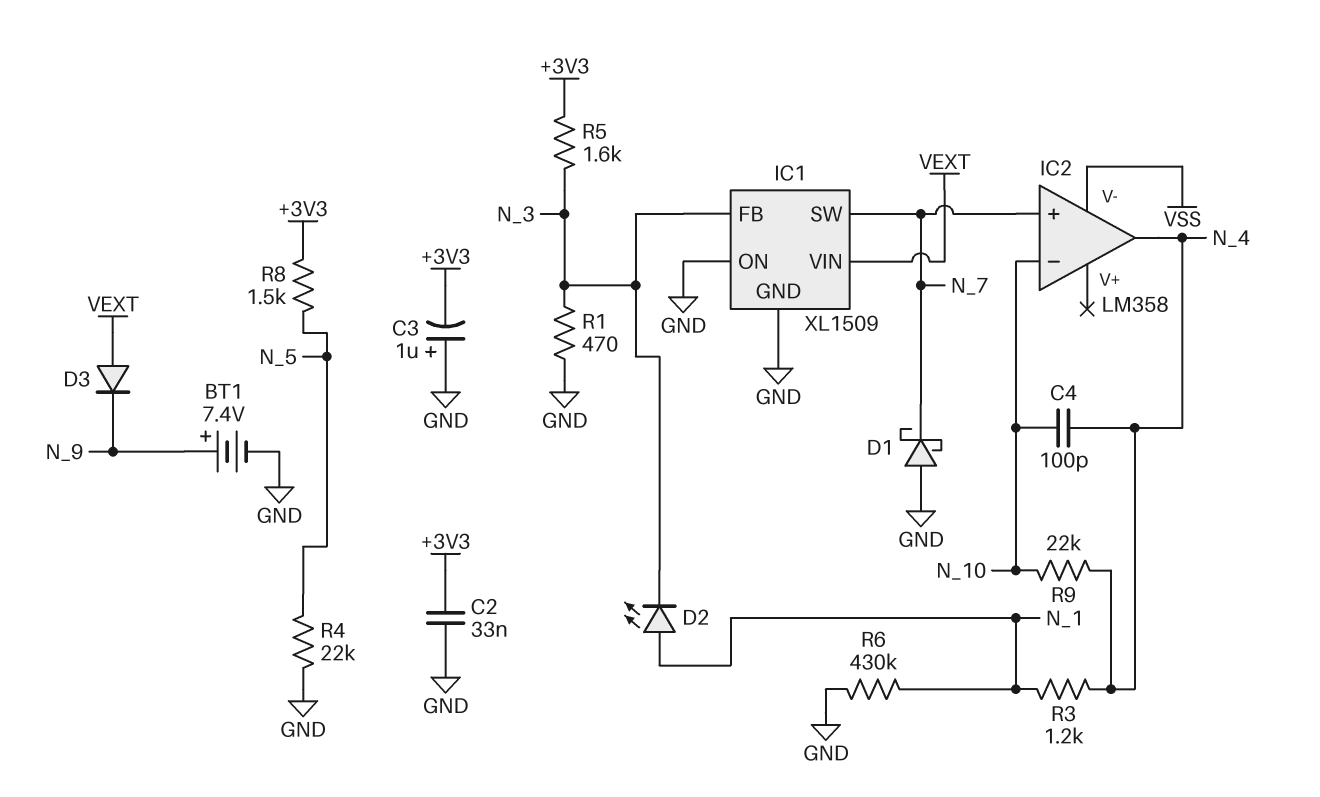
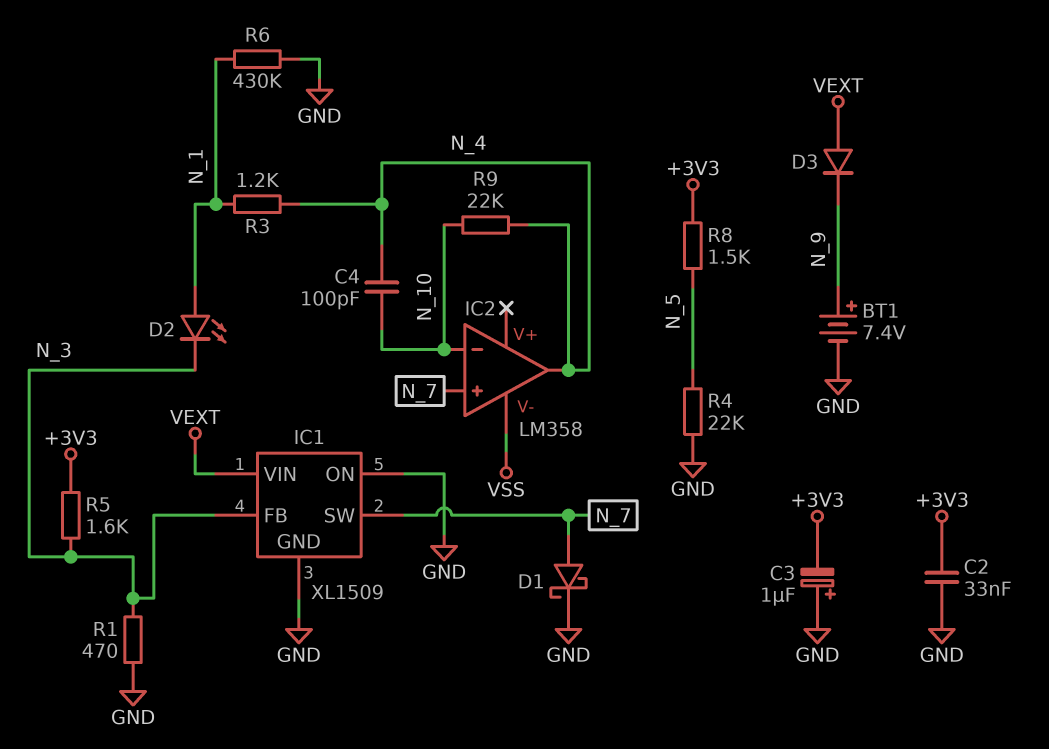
D1: schottky (A GND, K N_7) -> schottky (A N_7, K GND)

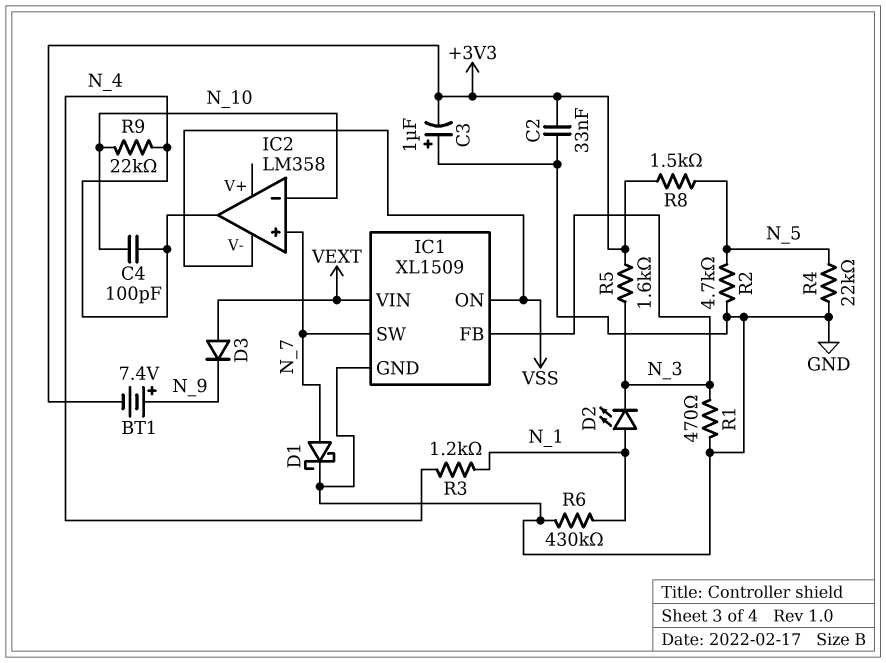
BT1: 7.4V (plus N_9, minus GND) -> 7.4V (plus N_9, minus +3V3)
IC1 pin ON: GND -> VSS
R2: none -> 4.7k (GND, N_5)

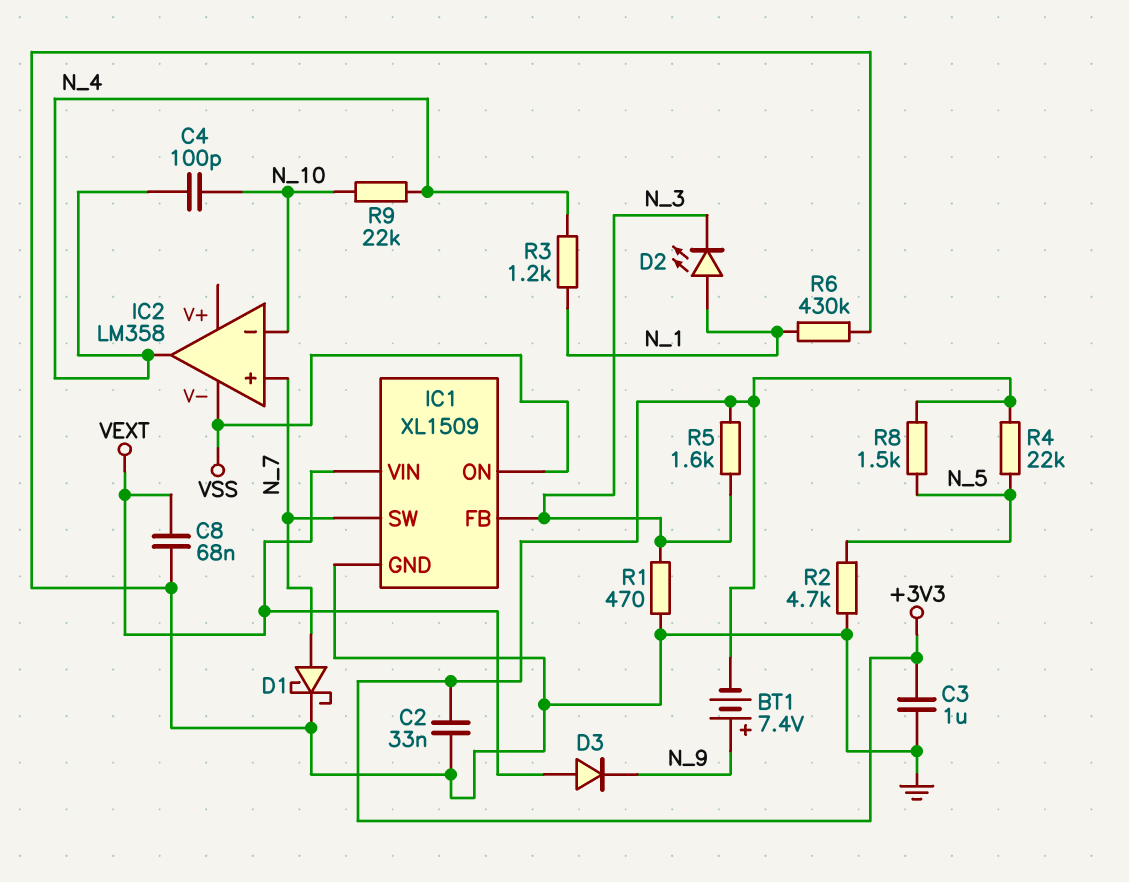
C3: 1uF (plus GND, minus +3V3) -> 1uF (+3V3, GND)
C8: none -> 68nF (GND, VEXT)
R4: 22k (GND, N_5) -> 22k (+3V3, N_5)

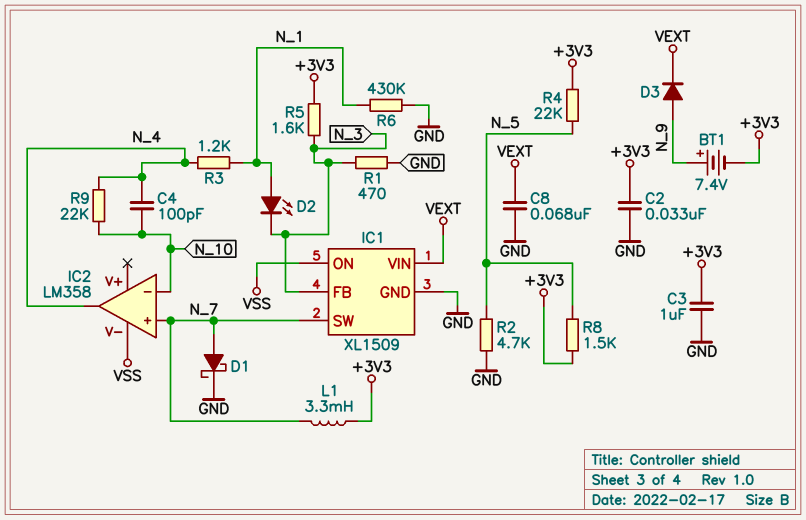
D3: diode (A VEXT, K N_9) -> diode (A N_9, K VEXT)
L1: none -> 3.3mH (+3V3, N_7)

